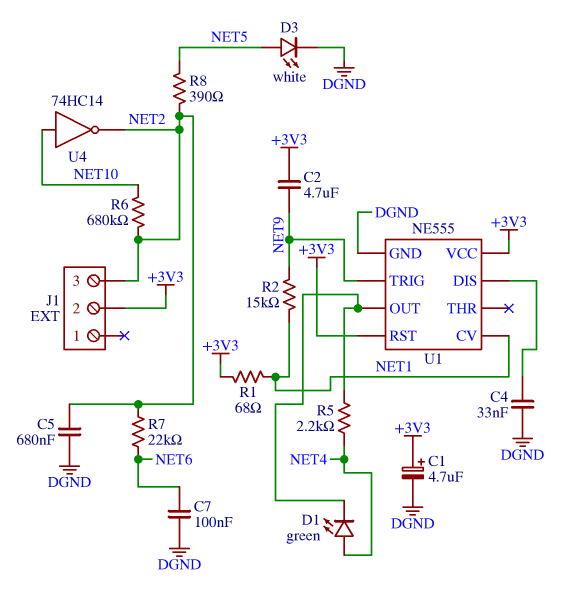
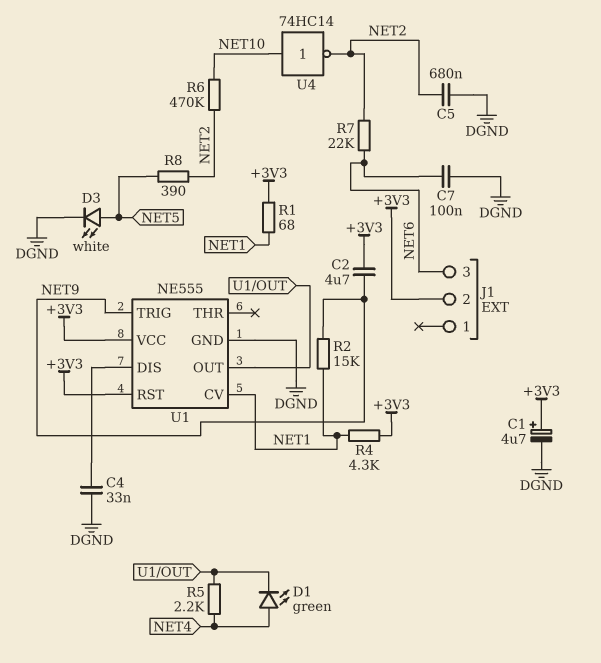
J1 pin 3: NET2 -> NET6
R4: none -> 4.3k (+3V3, NET1)
R6: 680k (NET2, NET10) -> 470k (NET2, NET10)

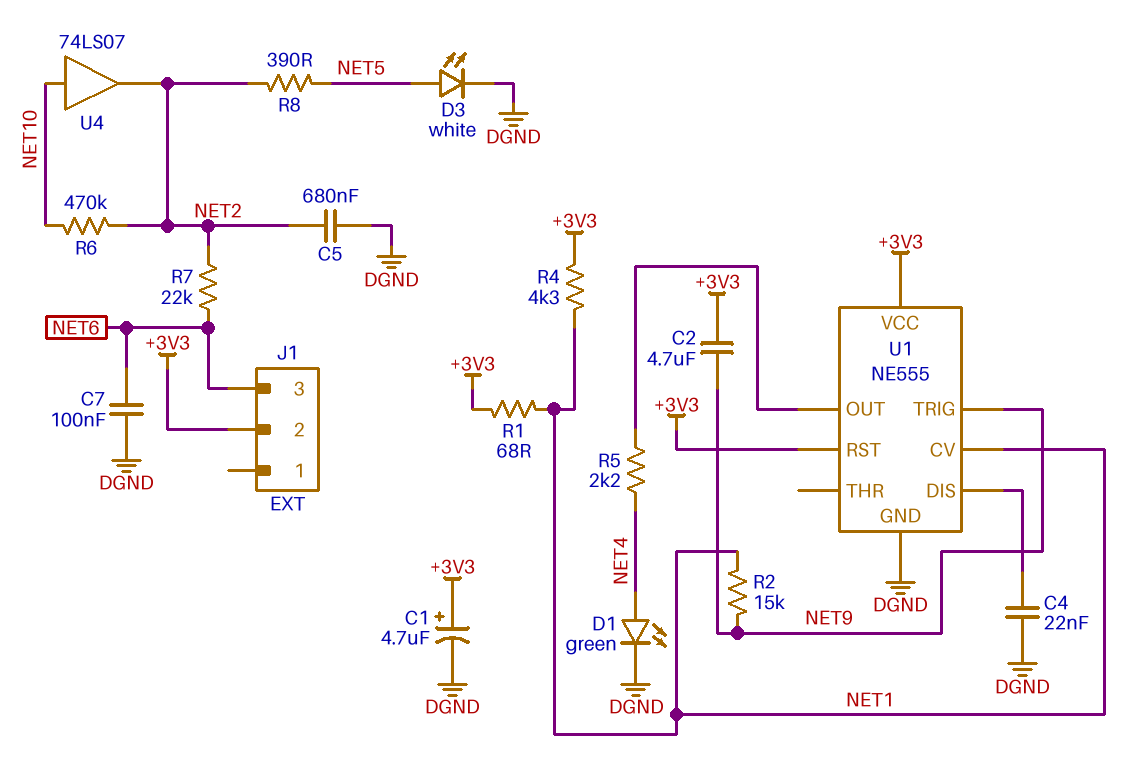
C4: 33nF (DGND, U1/DIS) -> 22nF (DGND, U1/DIS)
D1: LED green (A NET4, K U1/OUT) -> LED green (A NET4, K DGND)
U4: NOT 74HC14 (in NET10, out NET2) -> buffer 74LS07 (in NET10, out NET2)

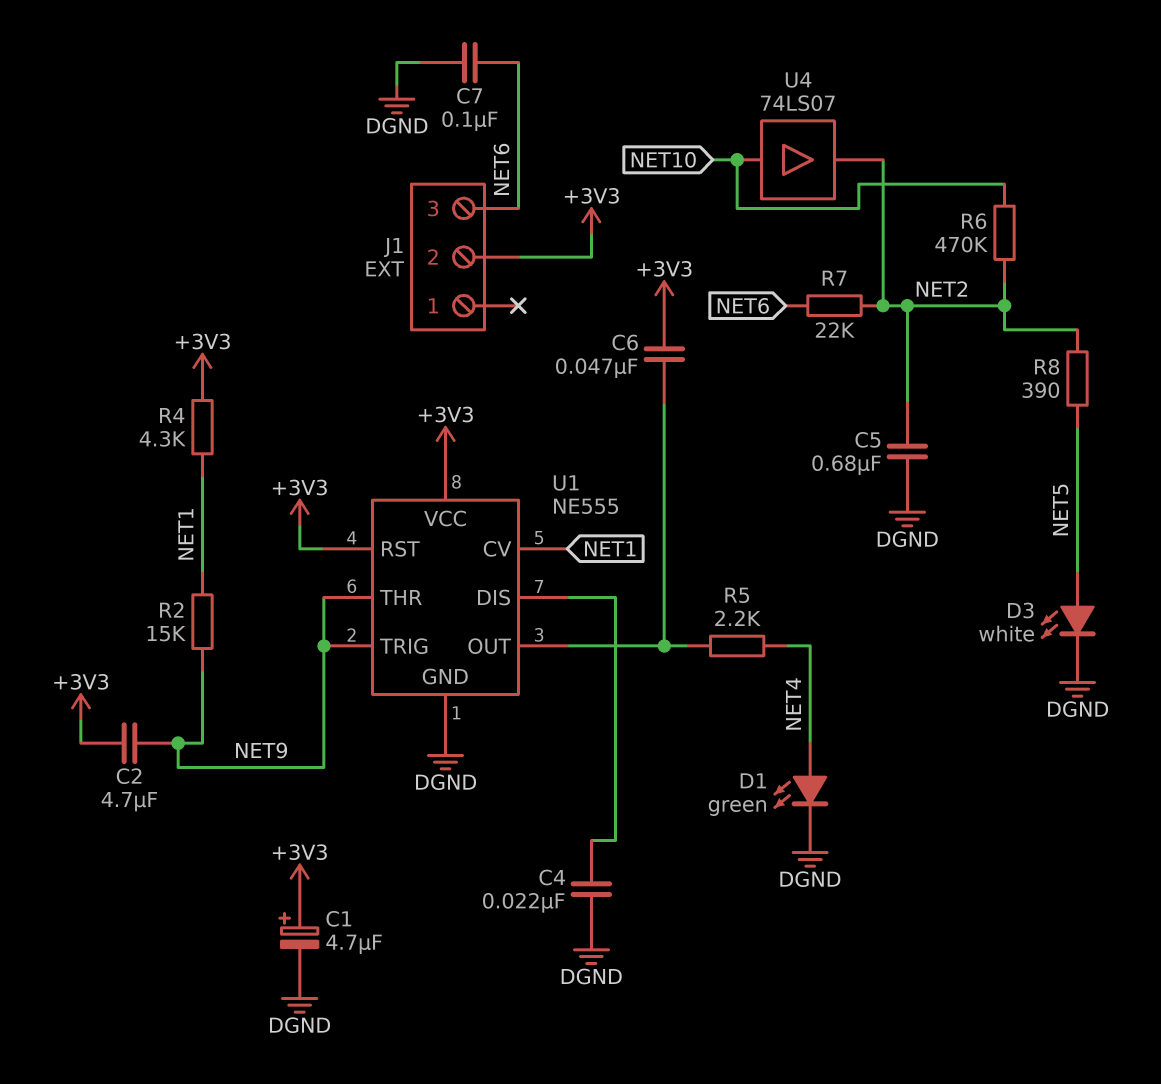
C6: none -> 47nF (+3V3, U1/OUT)
R1: 68 (+3V3, NET1) -> none
U1 pin THR: none -> NET9

